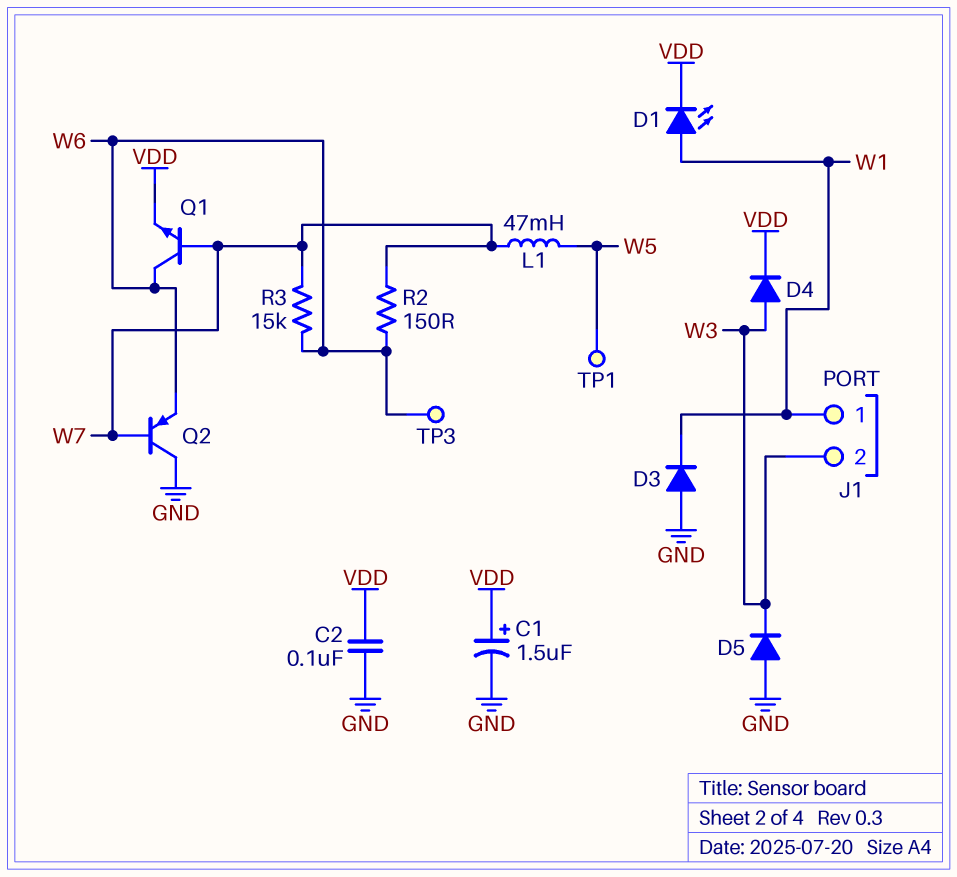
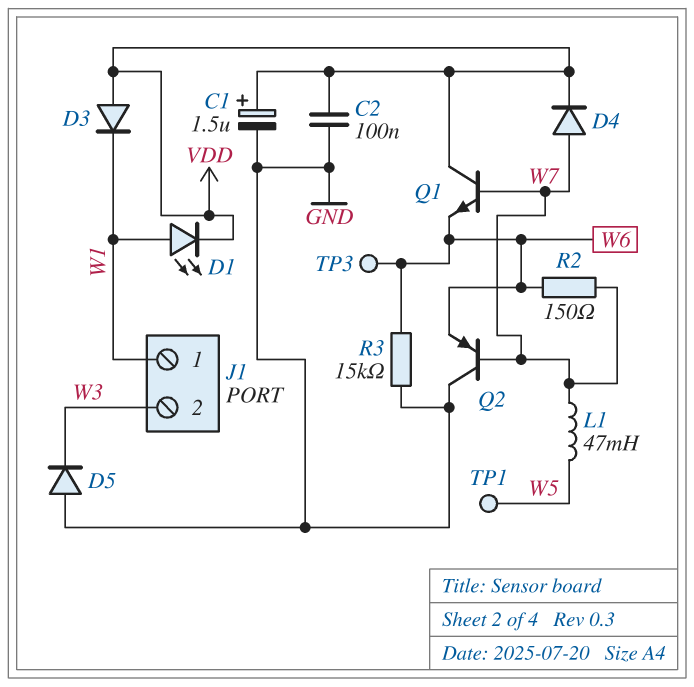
D3: diode (A GND, K W1) -> diode (A VDD, K W1)
D4: diode (A W3, K VDD) -> diode (A W7, K VDD)
Q1: NPN (B W7, C W6, E VDD) -> NPN (B W7, C VDD, E W6)
R3: 15k (W6, W7) -> 15k (GND, W6)

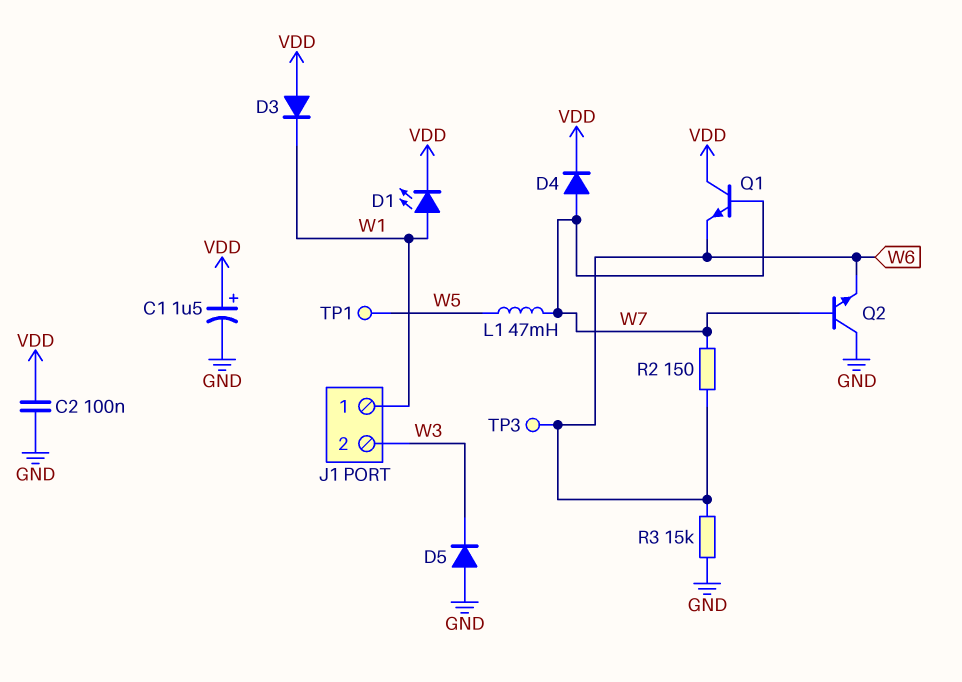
Q2: PNP (B W7, C GND, E W6) -> NPN (B W7, C GND, E W6)

